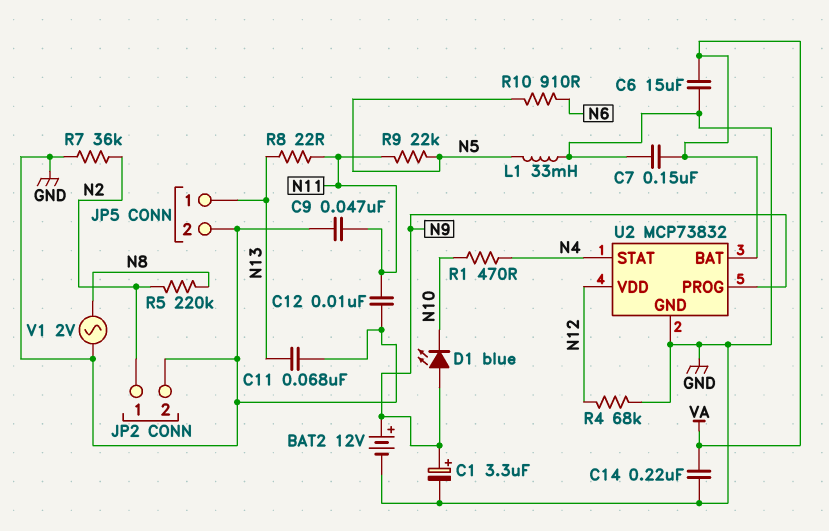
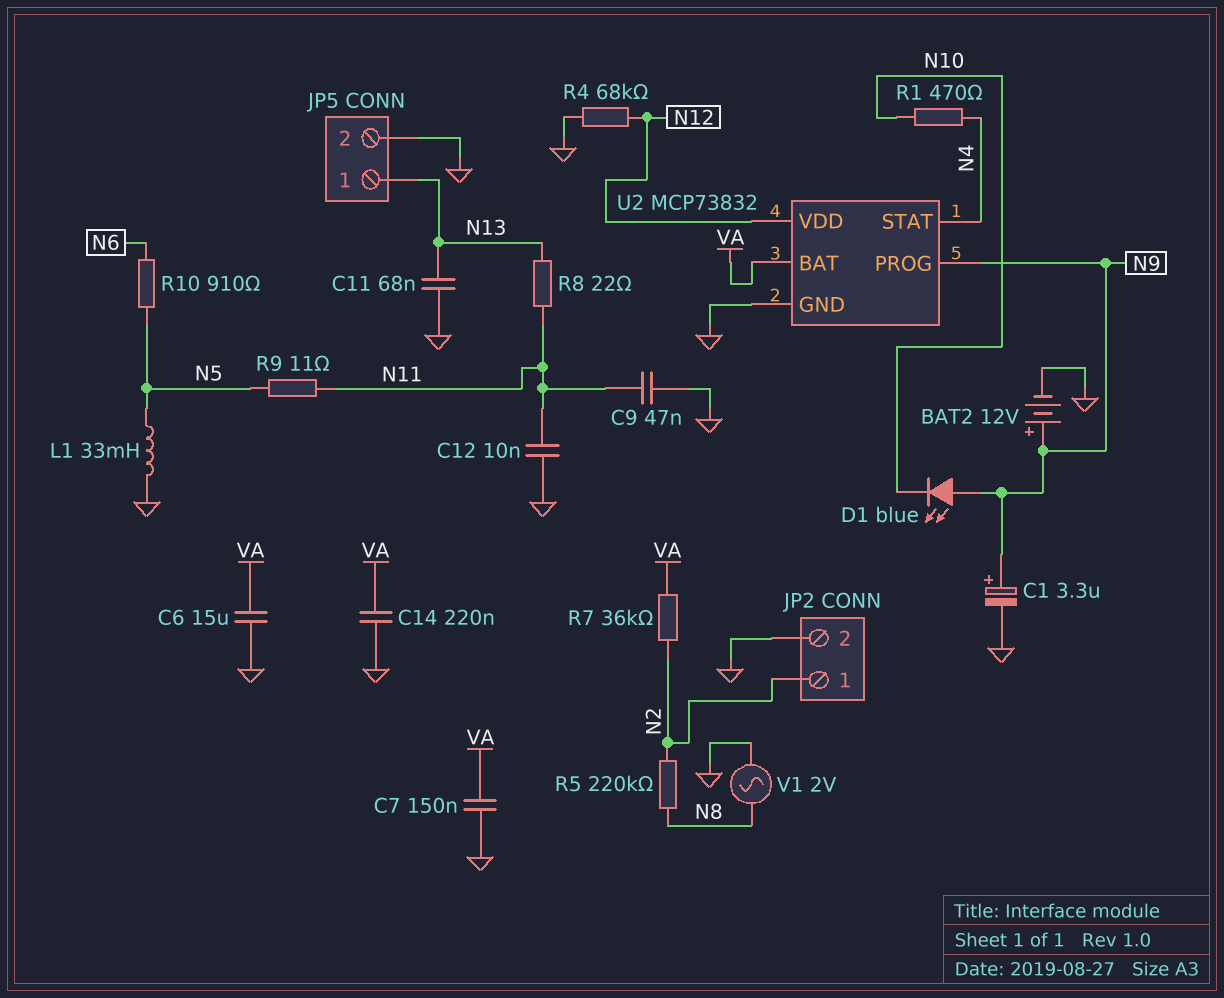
R7: 36k (GND, N2) -> 36k (N2, VA)
R9: 22k (N5, N11) -> 11 (N5, N11)

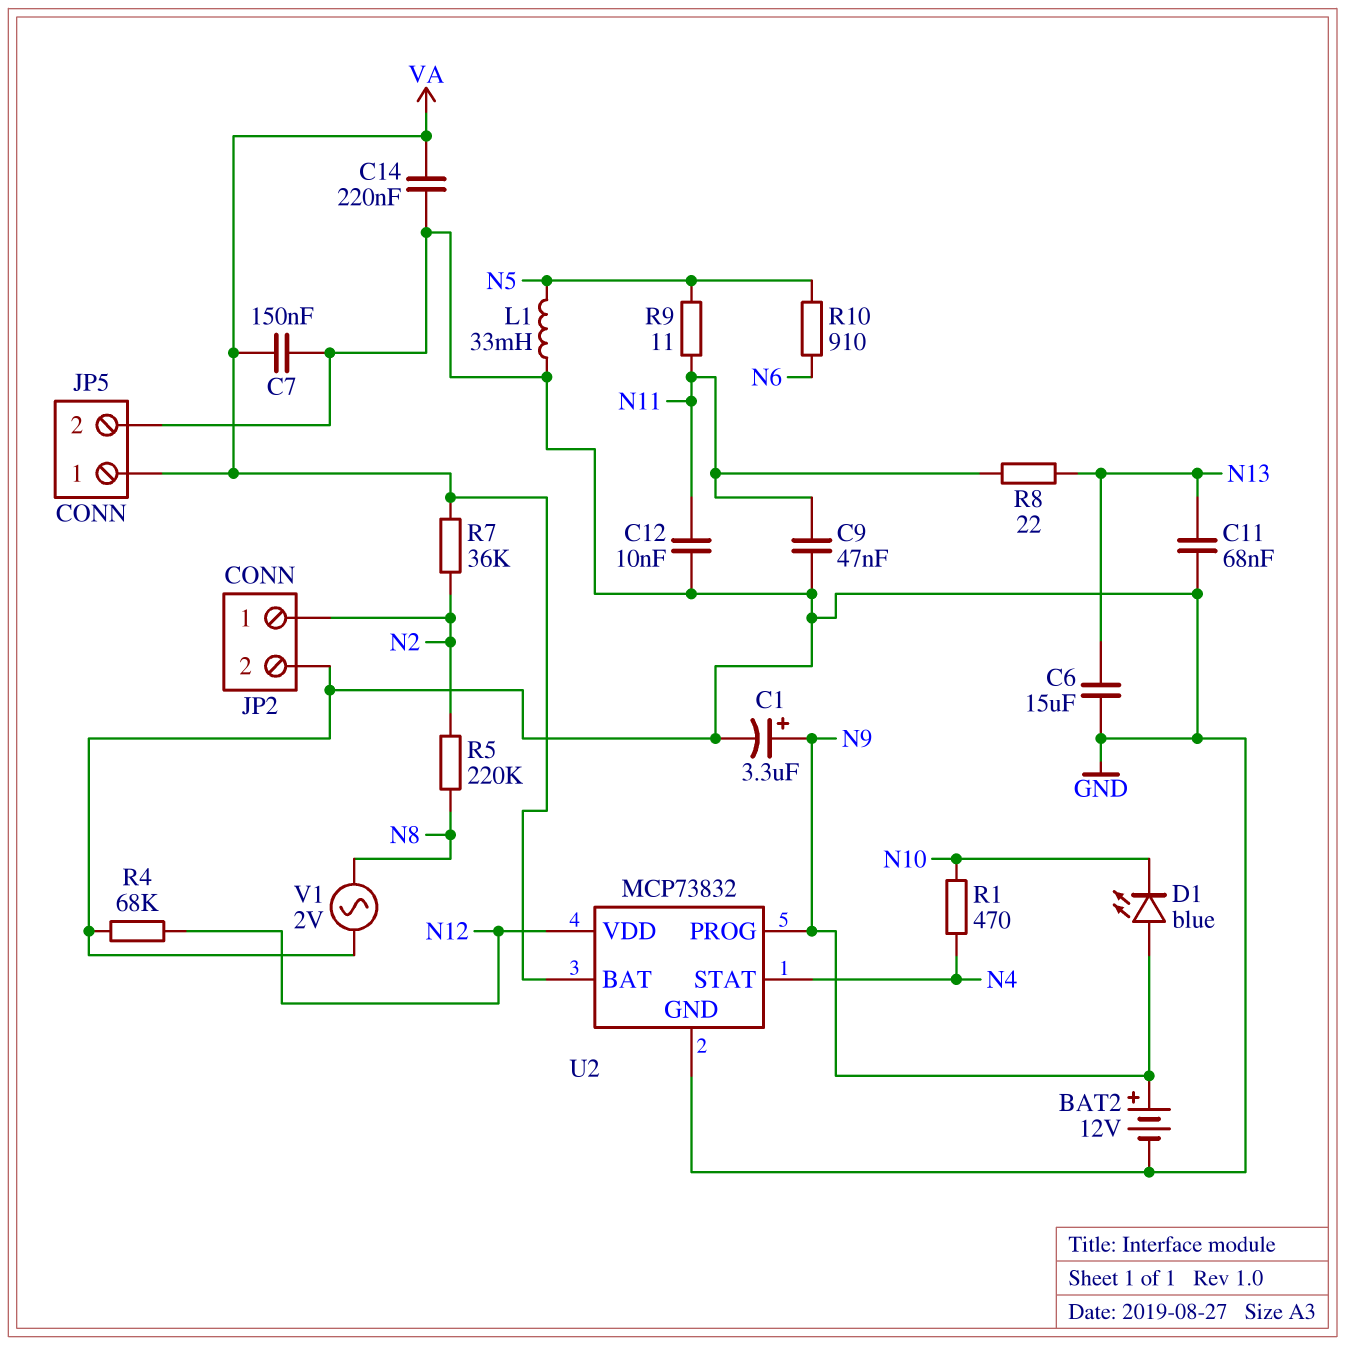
C6: 15uF (GND, VA) -> 15uF (GND, N13)
JP5 pin 1: N13 -> VA

